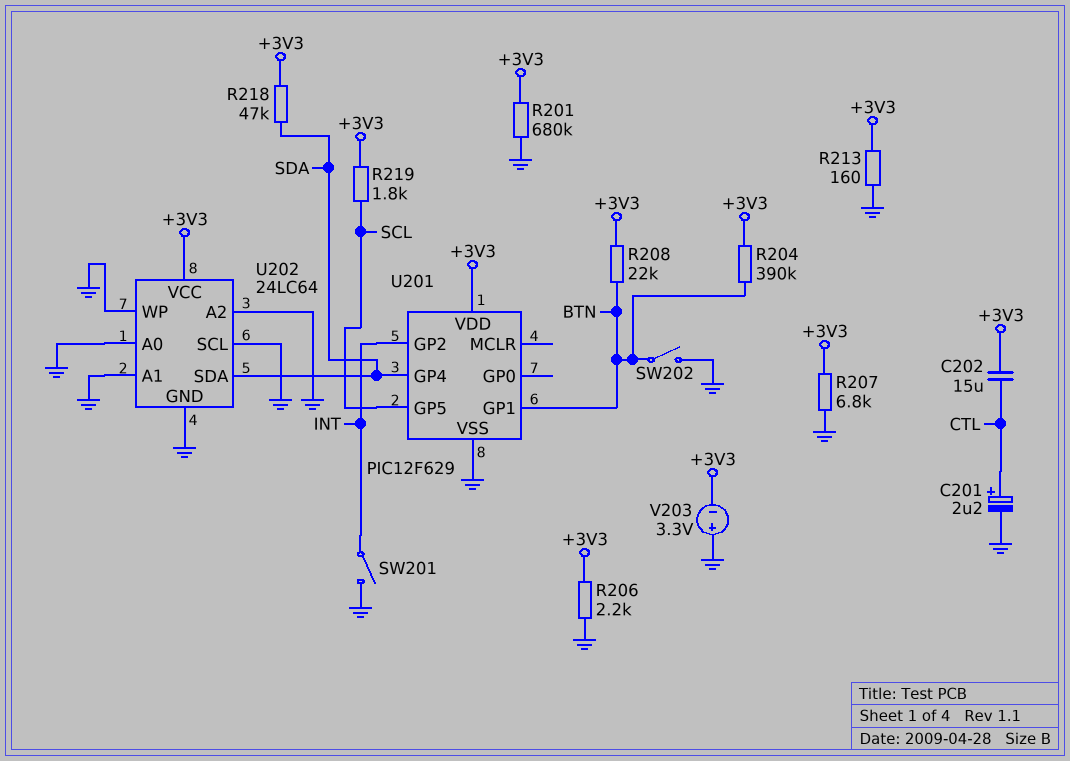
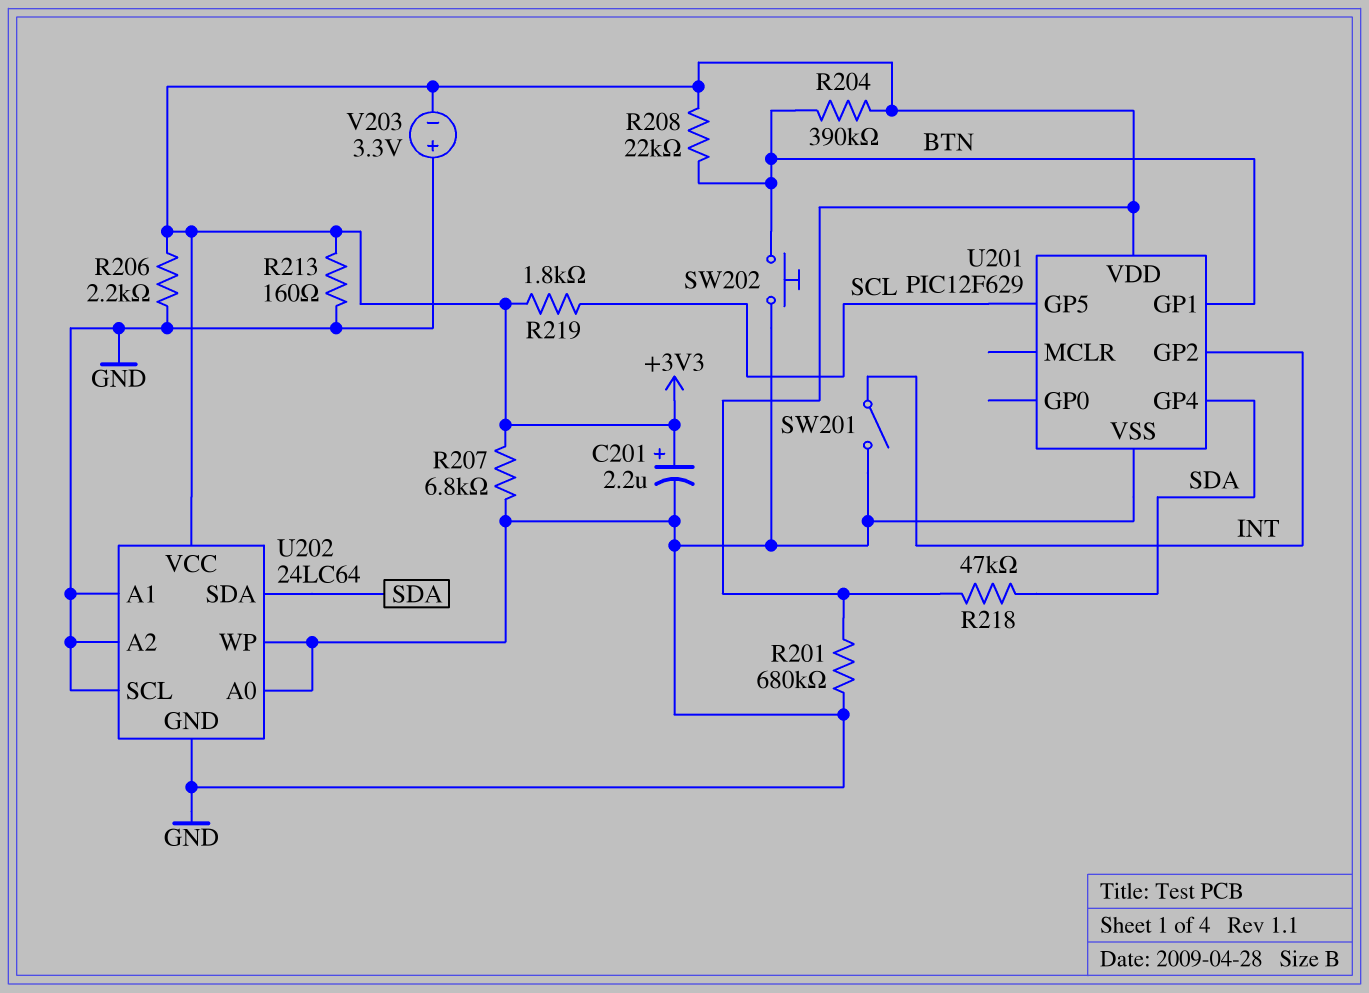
C201: 2.2uF (plus CTL, minus GND) -> 2.2uF (plus +3V3, minus GND)
C202: 15uF (+3V3, CTL) -> none
SW202: switch (BTN, GND) -> button (BTN, GND)

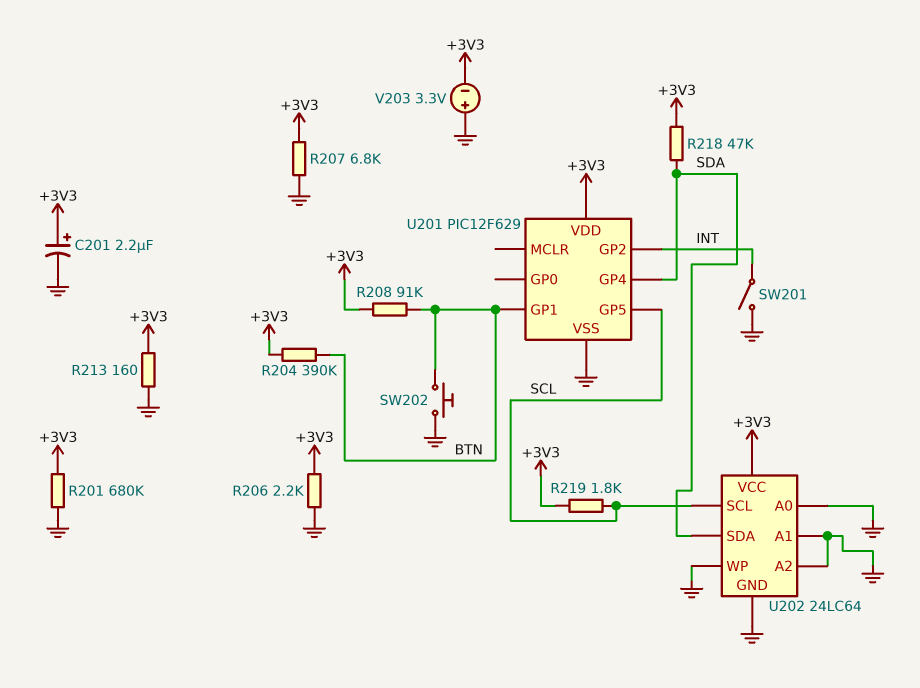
R208: 22k (+3V3, BTN) -> 91k (+3V3, BTN)
U202 pin SCL: GND -> SCL

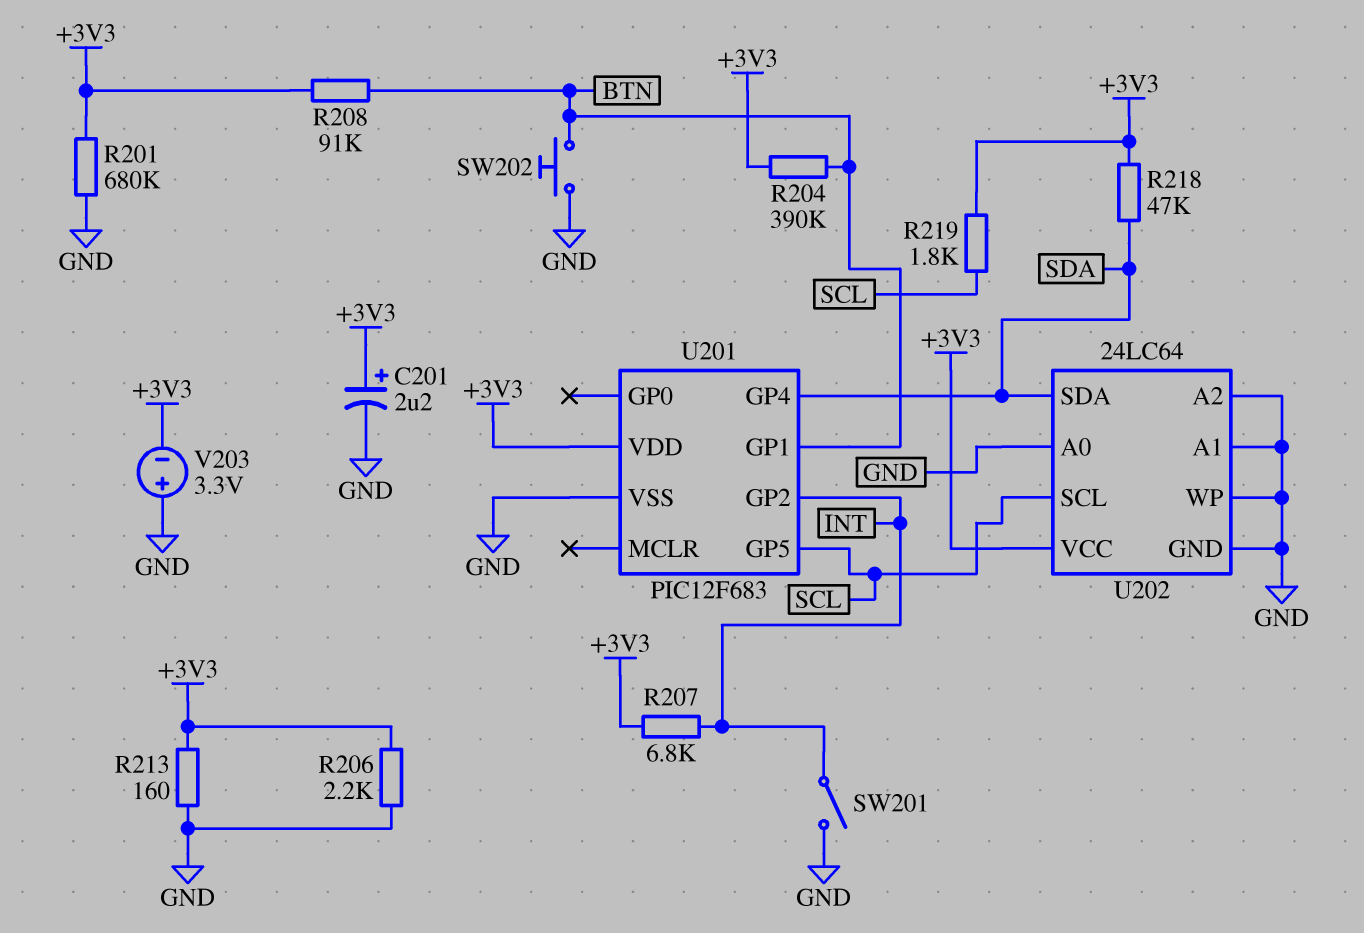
R207: 6.8k (+3V3, GND) -> 6.8k (+3V3, INT)
U201: PIC12F629 -> PIC12F683

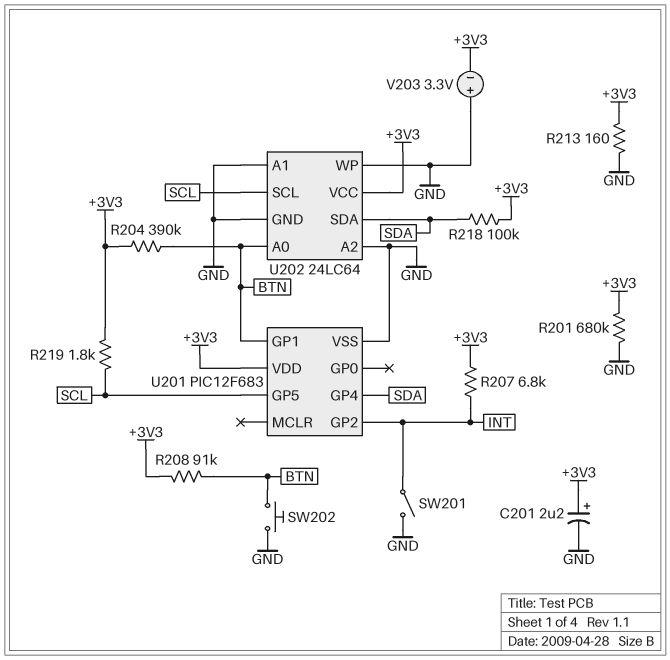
R206: 2.2k (+3V3, GND) -> none
R218: 47k (+3V3, SDA) -> 100k (+3V3, SDA)
U202 pin A0: GND -> BTN

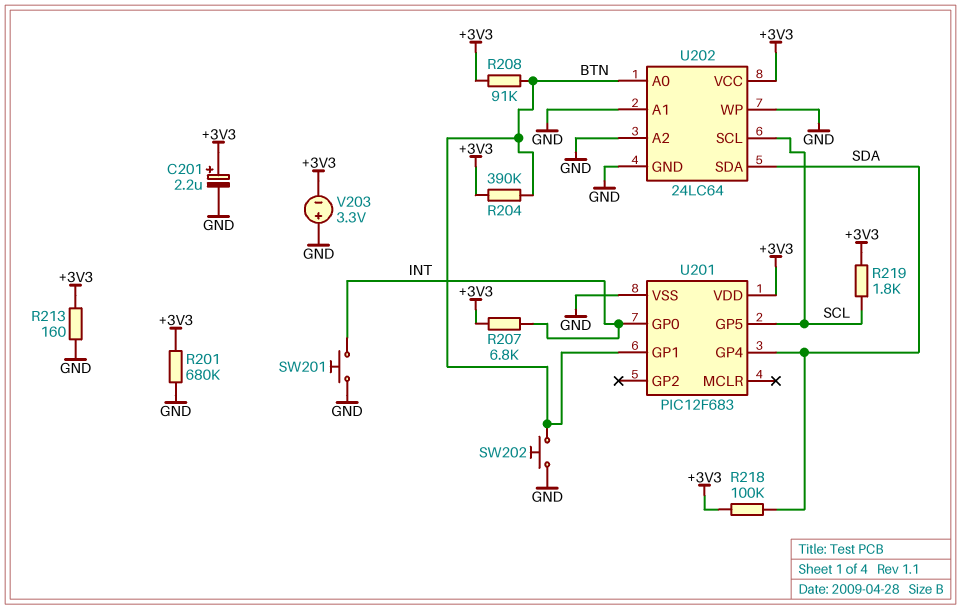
SW201: switch (GND, INT) -> button (GND, INT)
U201 pin GP0: none -> INT
U201 pin GP2: INT -> none

